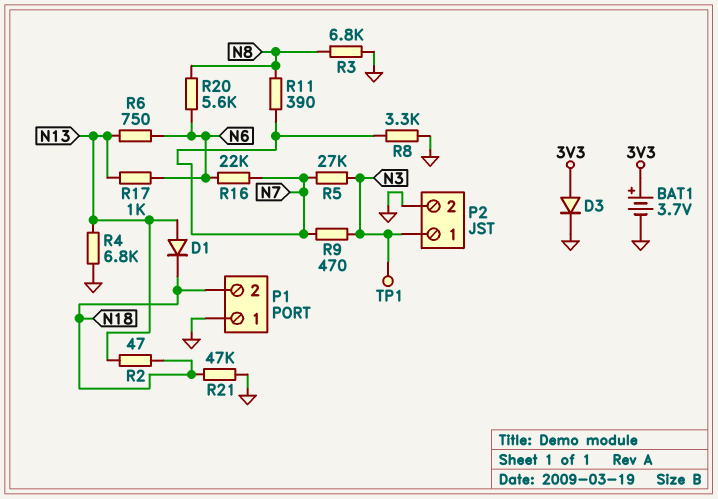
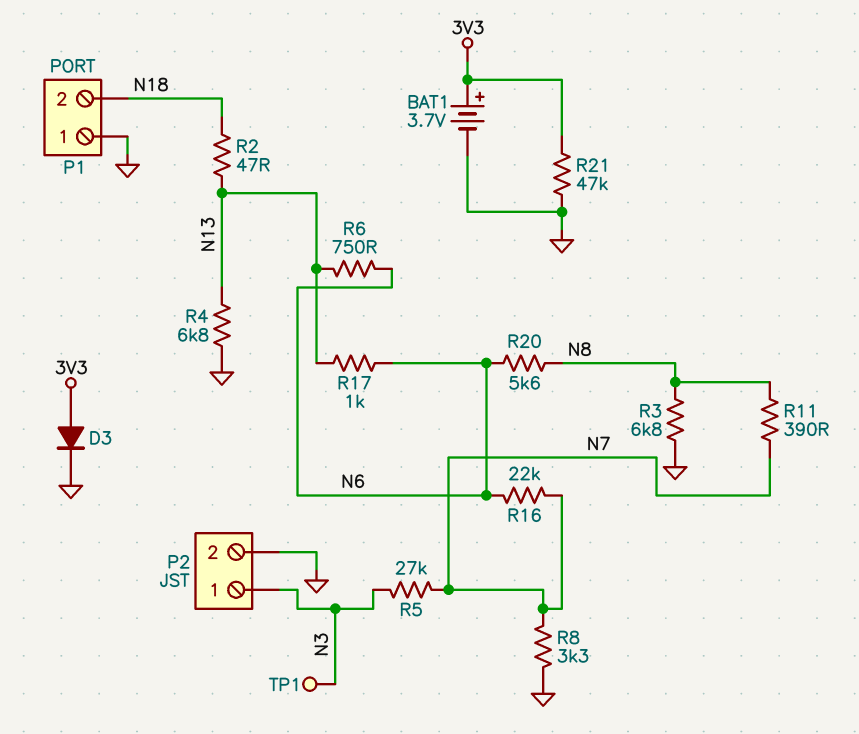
D1: diode (A N13, K N18) -> none
R9: 470 (N3, N7) -> none
R21: 47k (GND, N18) -> 47k (3V3, GND)

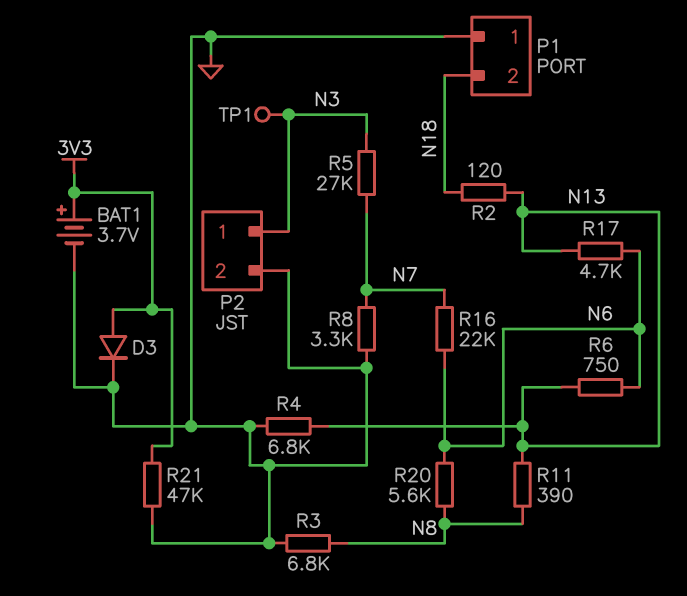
R2: 47 (N13, N18) -> 120 (N13, N18)
R11: 390 (N7, N8) -> 390 (N8, N13)
R17: 1k (N6, N13) -> 4.7k (N6, N13)

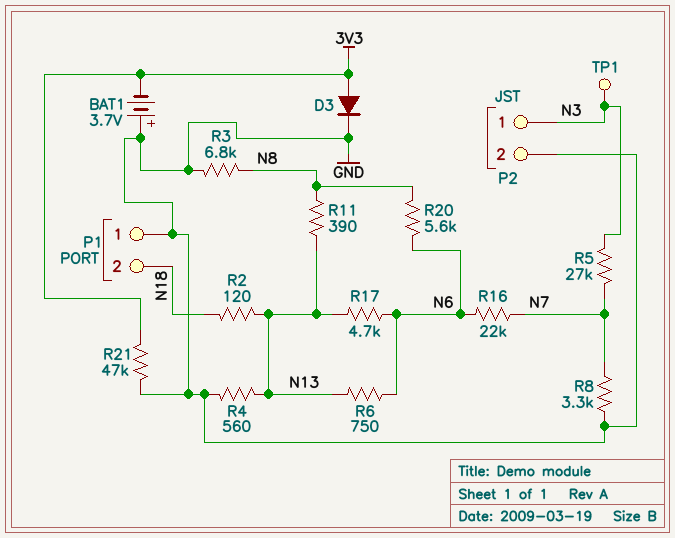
BAT1: 3.7V (plus 3V3, minus GND) -> 3.7V (plus GND, minus 3V3)
R4: 6.8k (GND, N13) -> 560 (GND, N13)

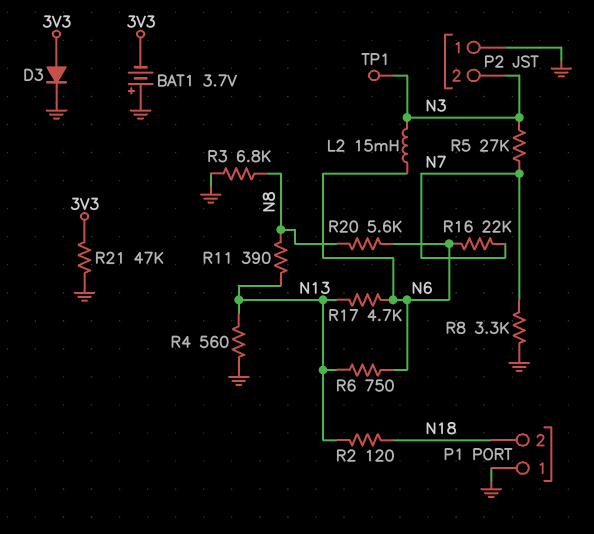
L2: none -> 15mH (N3, N6)
P2 pin 1: N3 -> GND
P2 pin 2: GND -> N3

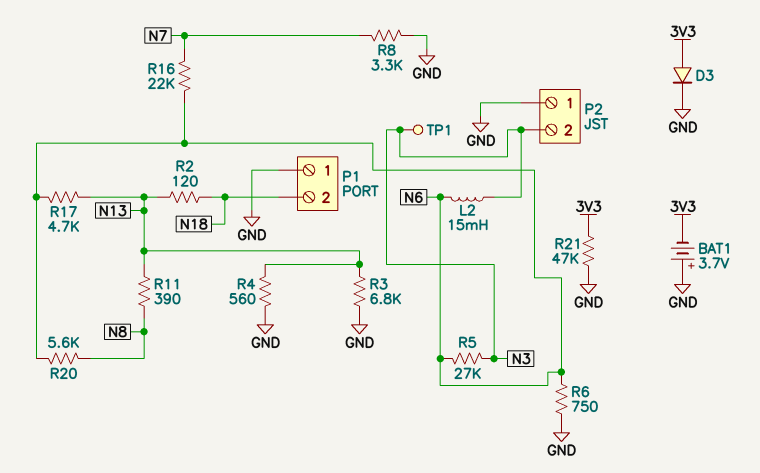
R3: 6.8k (GND, N8) -> 6.8k (GND, N13)
R5: 27k (N3, N7) -> 27k (N3, N6)
R6: 750 (N6, N13) -> 750 (GND, N6)

